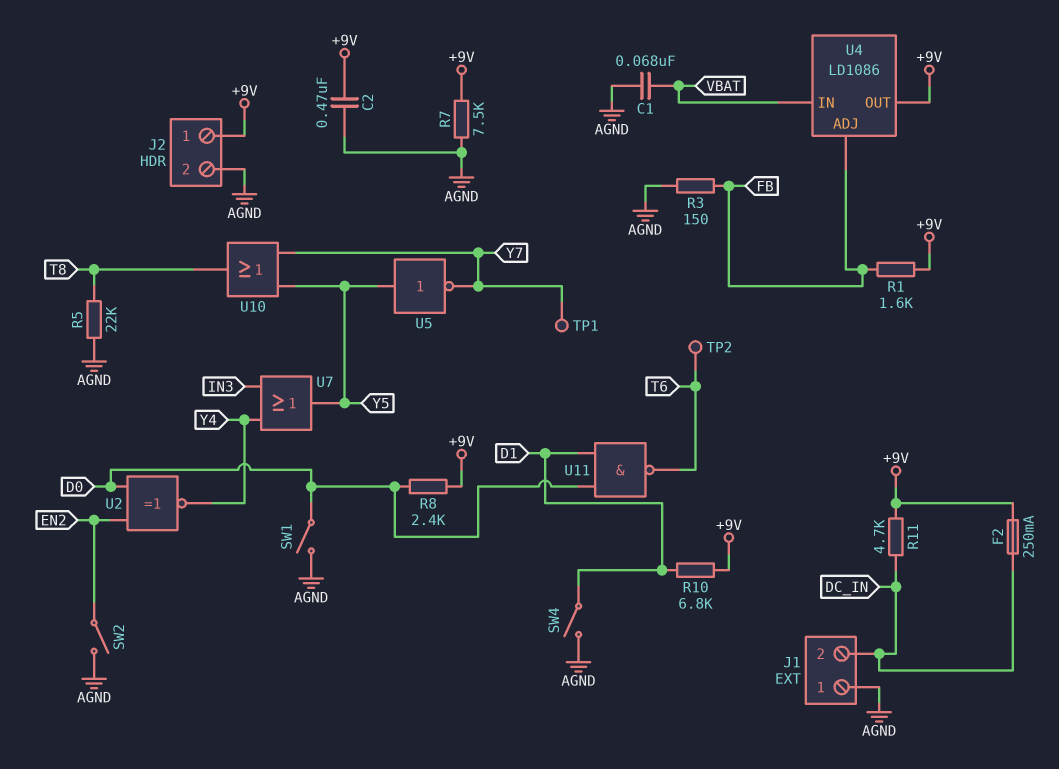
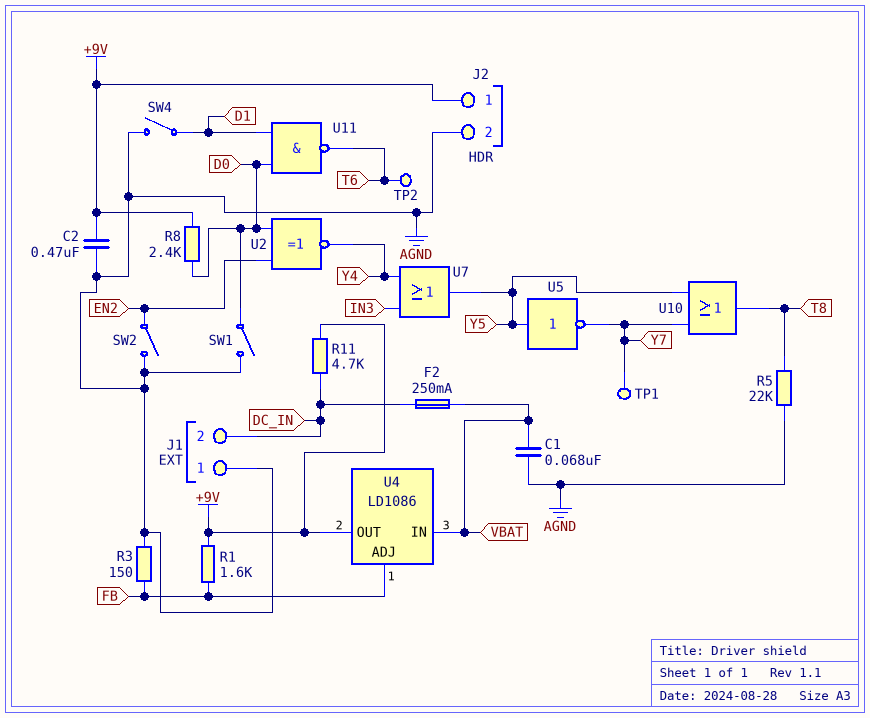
F2: 250mA (+9V, DC_IN) -> 250mA (DC_IN, VBAT)
R7: 7.5k (+9V, AGND) -> none
R10: 6.8k (+9V, D1) -> none

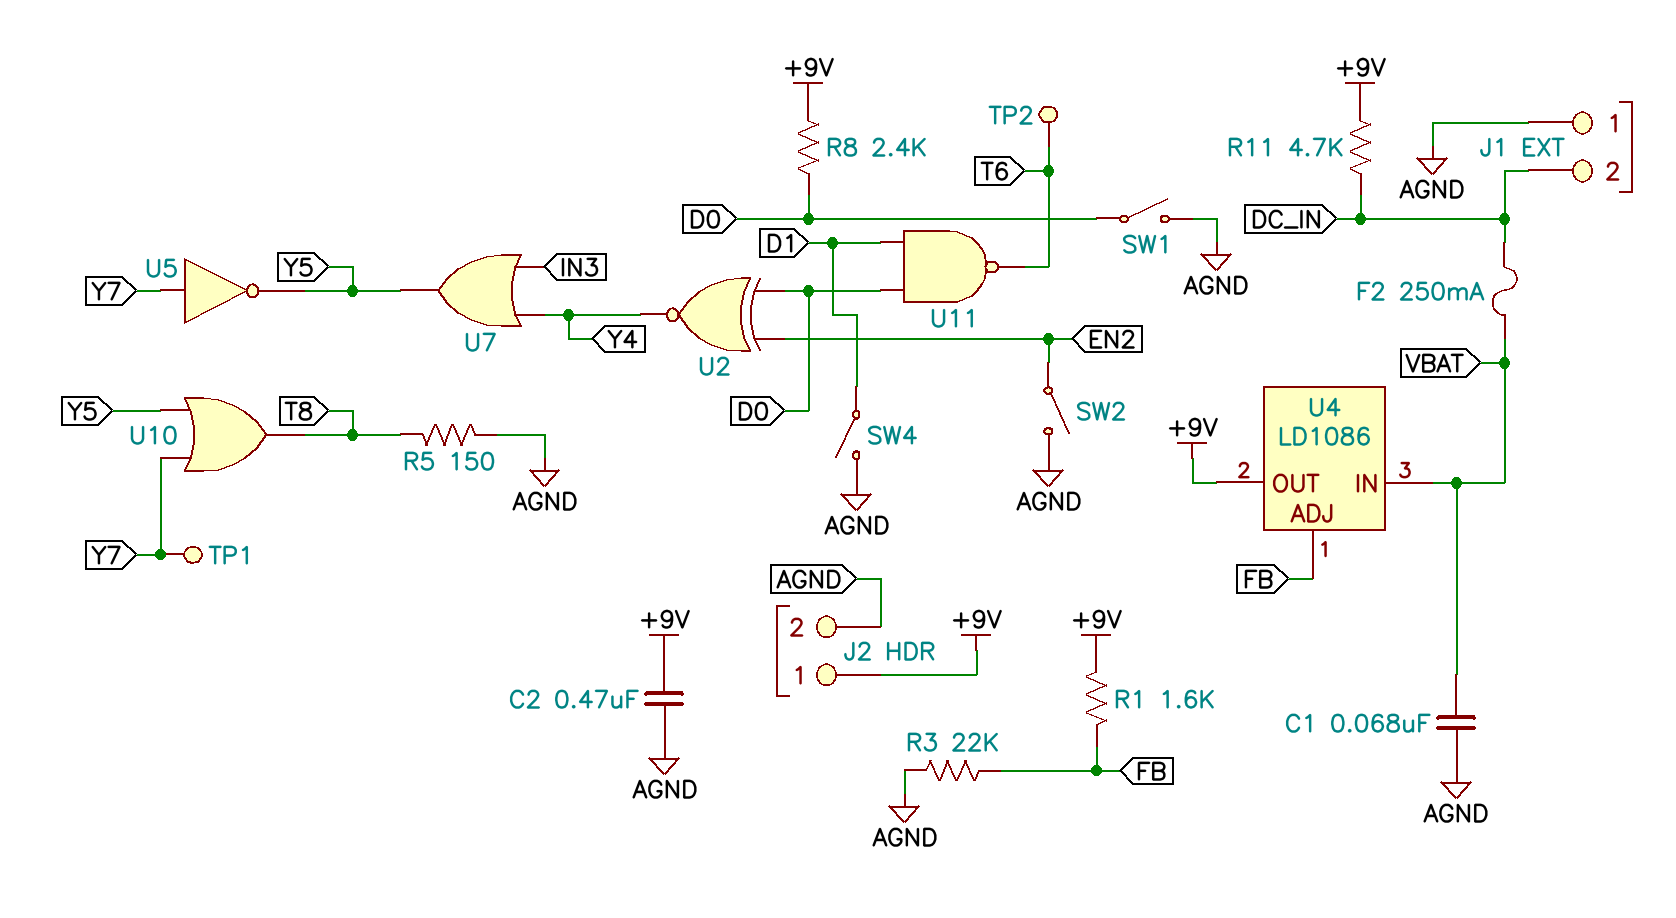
R3: 150 (AGND, FB) -> 22k (AGND, FB)
R5: 22k (AGND, T8) -> 150 (AGND, T8)
U5: NOT (in Y5, out Y7) -> NOT (in Y7, out Y5)

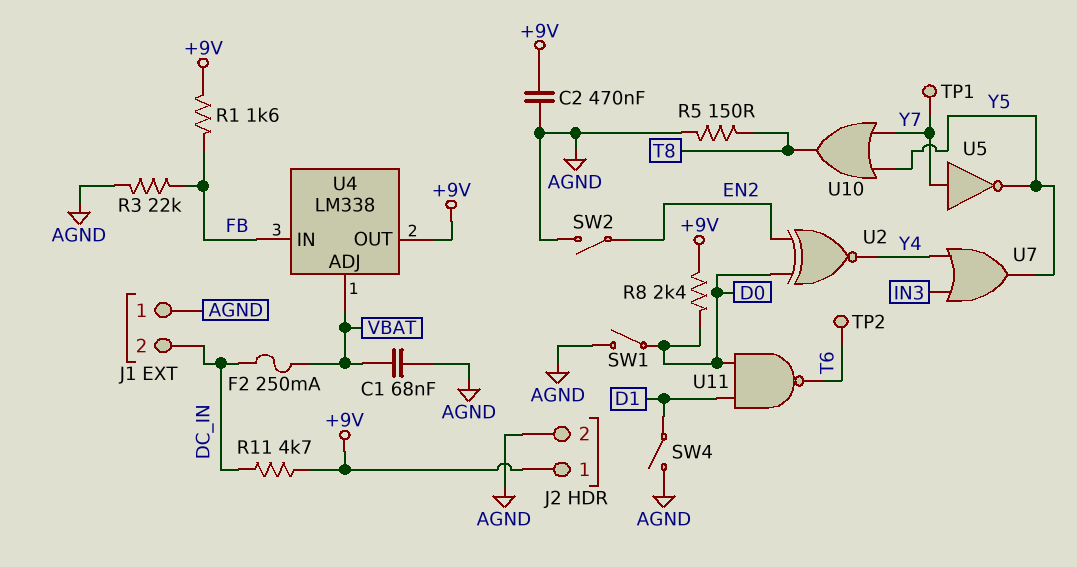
U4: LD1086 -> LM338
U4 pin ADJ: FB -> VBAT
U4 pin IN: VBAT -> FB

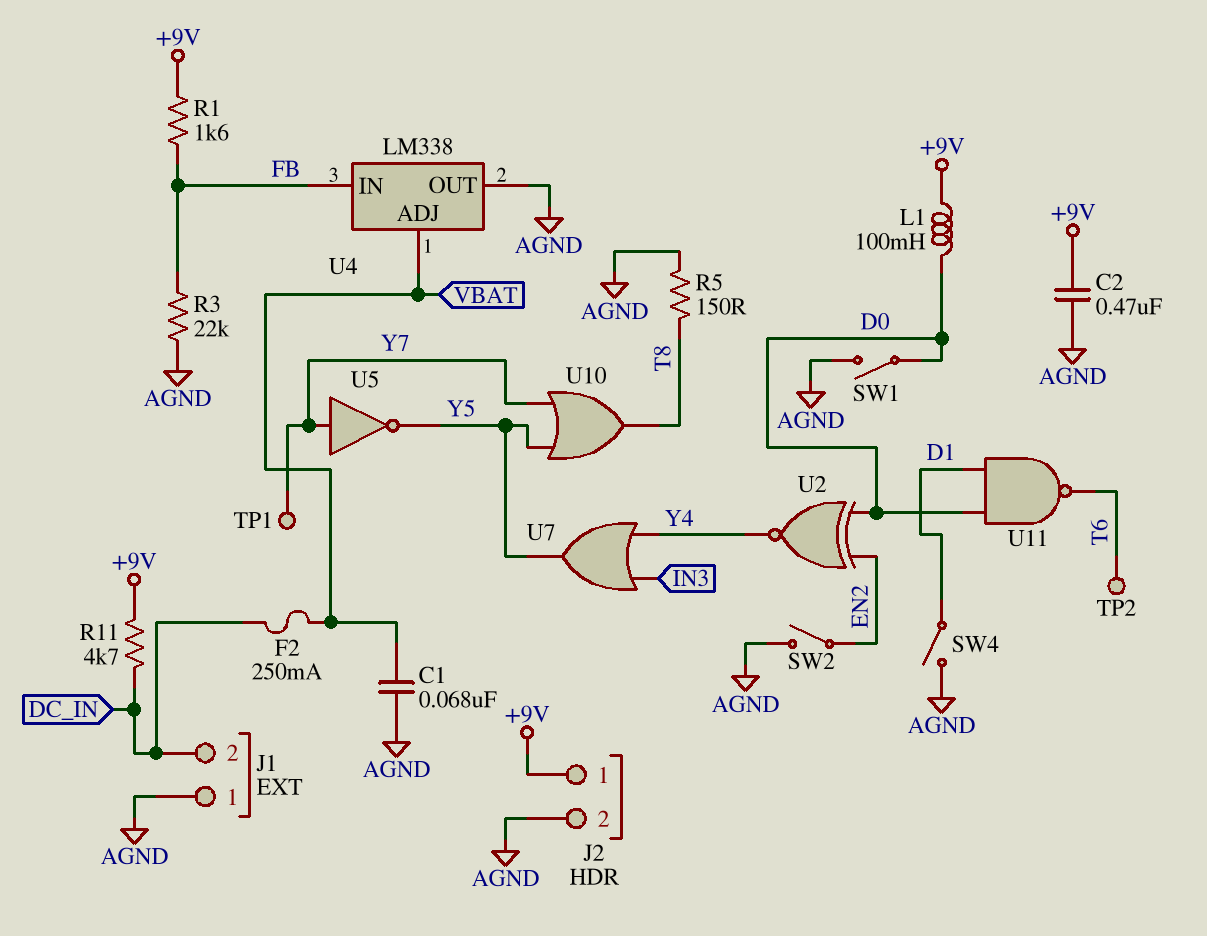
L1: none -> 100mH (+9V, D0)
R8: 2.4k (+9V, D0) -> none
U4 pin OUT: +9V -> AGND

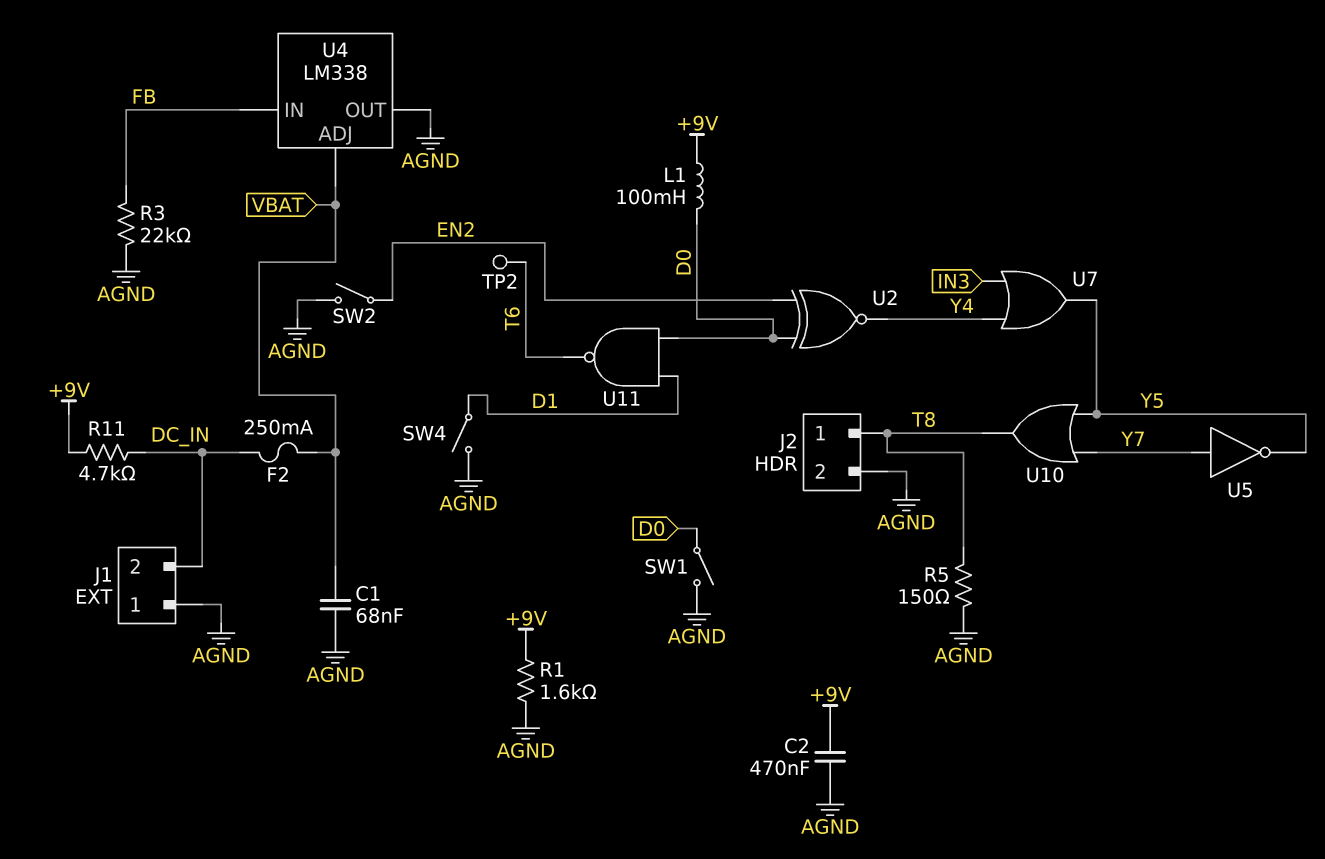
J2 pin 1: +9V -> T8
R1: 1.6k (+9V, FB) -> 1.6k (+9V, AGND)
TP1: test point (Y7) -> none

